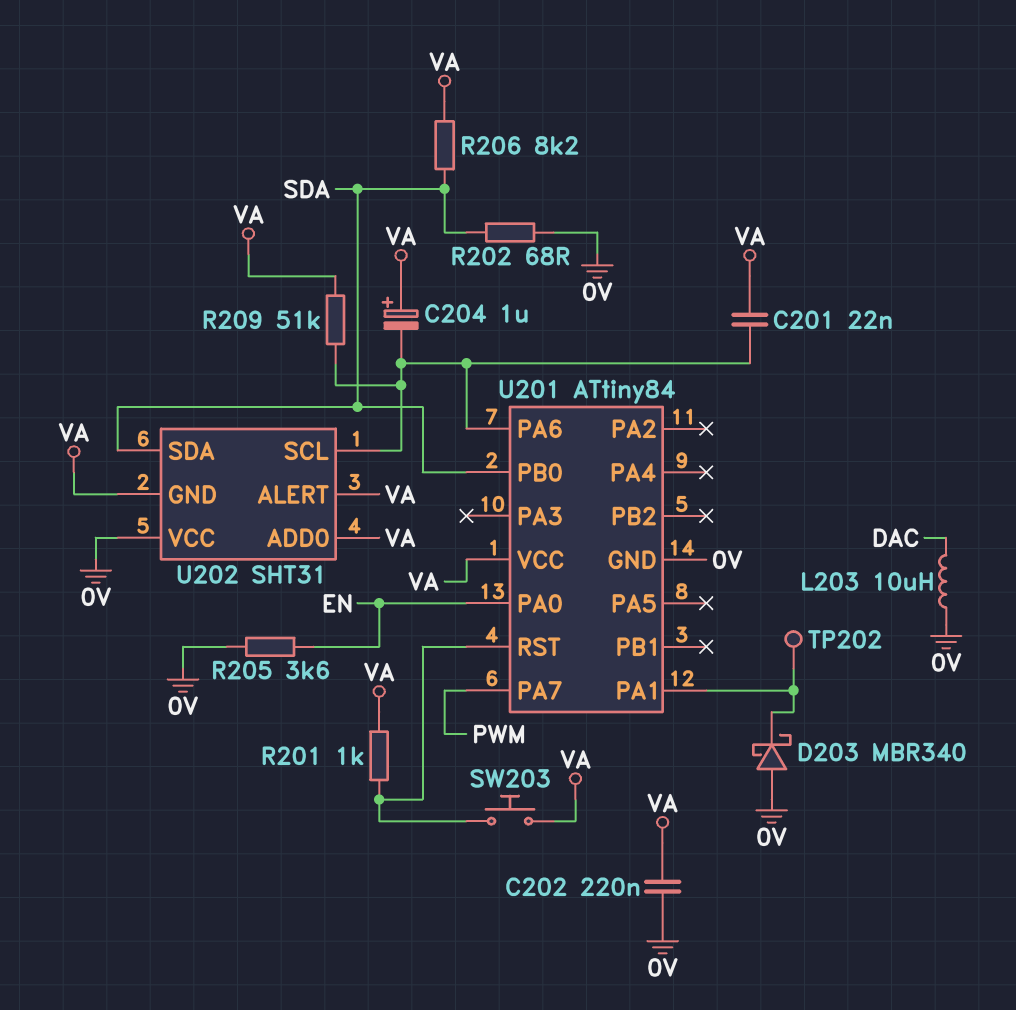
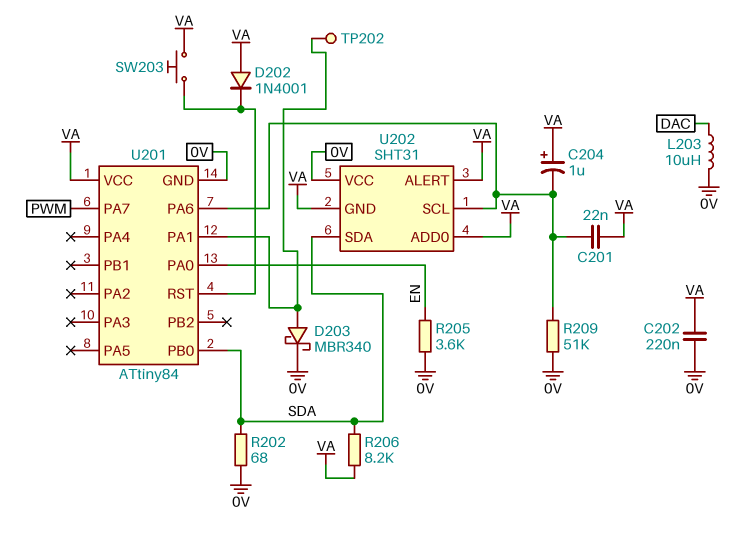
D202: none -> diode 1N4001 (A VA, K U201/RST)
D203: schottky MBR340 (A 0V, K U201/PA1) -> schottky MBR340 (A U201/PA1, K 0V)
R201: 1k (U201/RST, VA) -> none
R209: 51k (U201/PA6, VA) -> 51k (0V, U201/PA6)

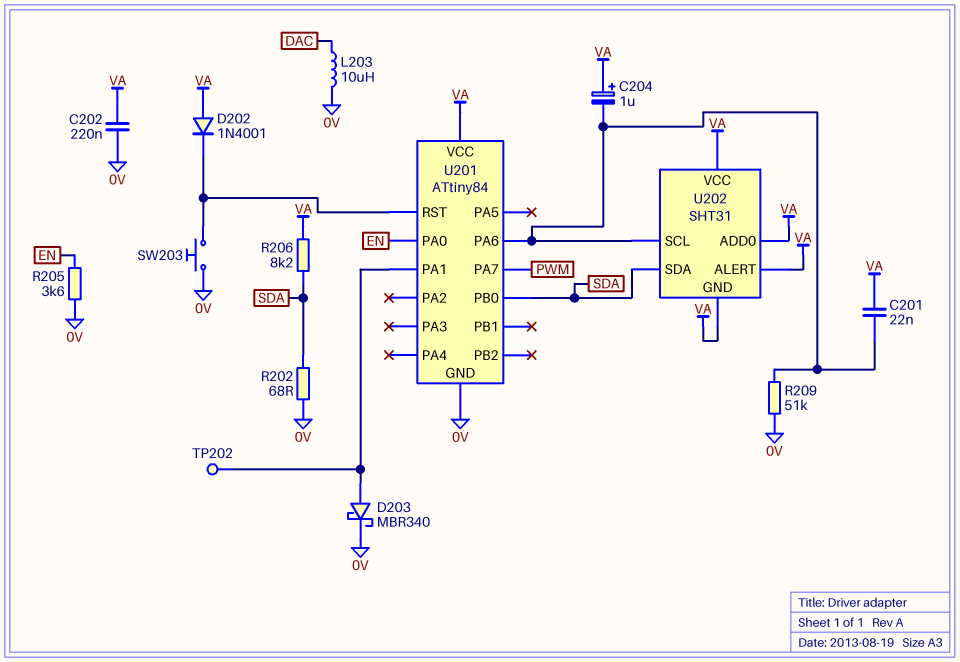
SW203: button (U201/RST, VA) -> button (0V, U201/RST)
U202 pin VCC: 0V -> VA

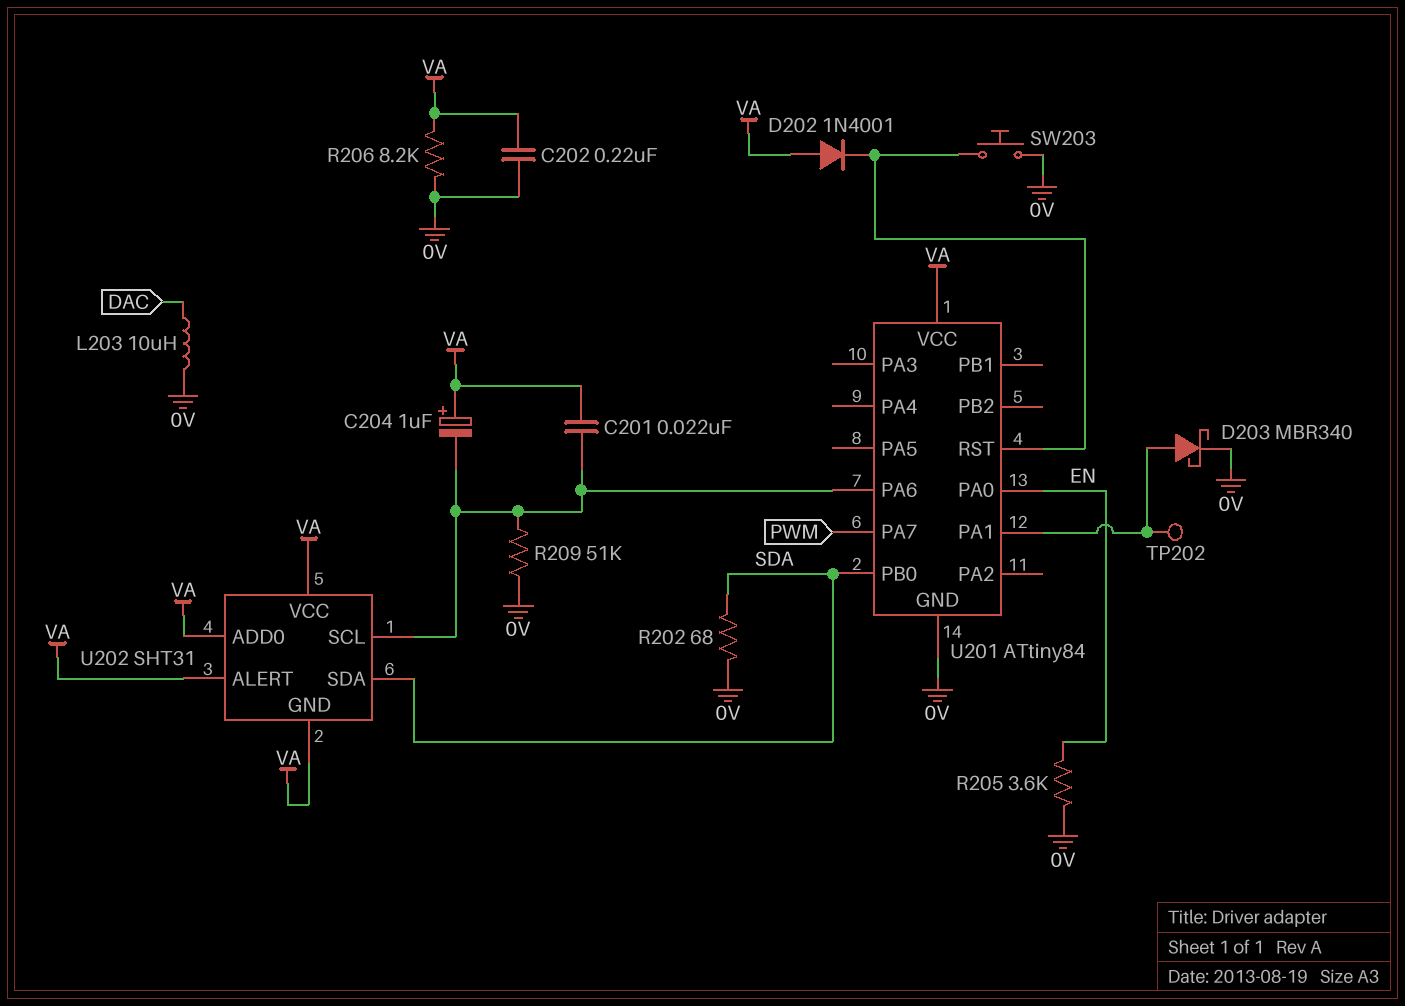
R206: 8.2k (SDA, VA) -> 8.2k (0V, VA)

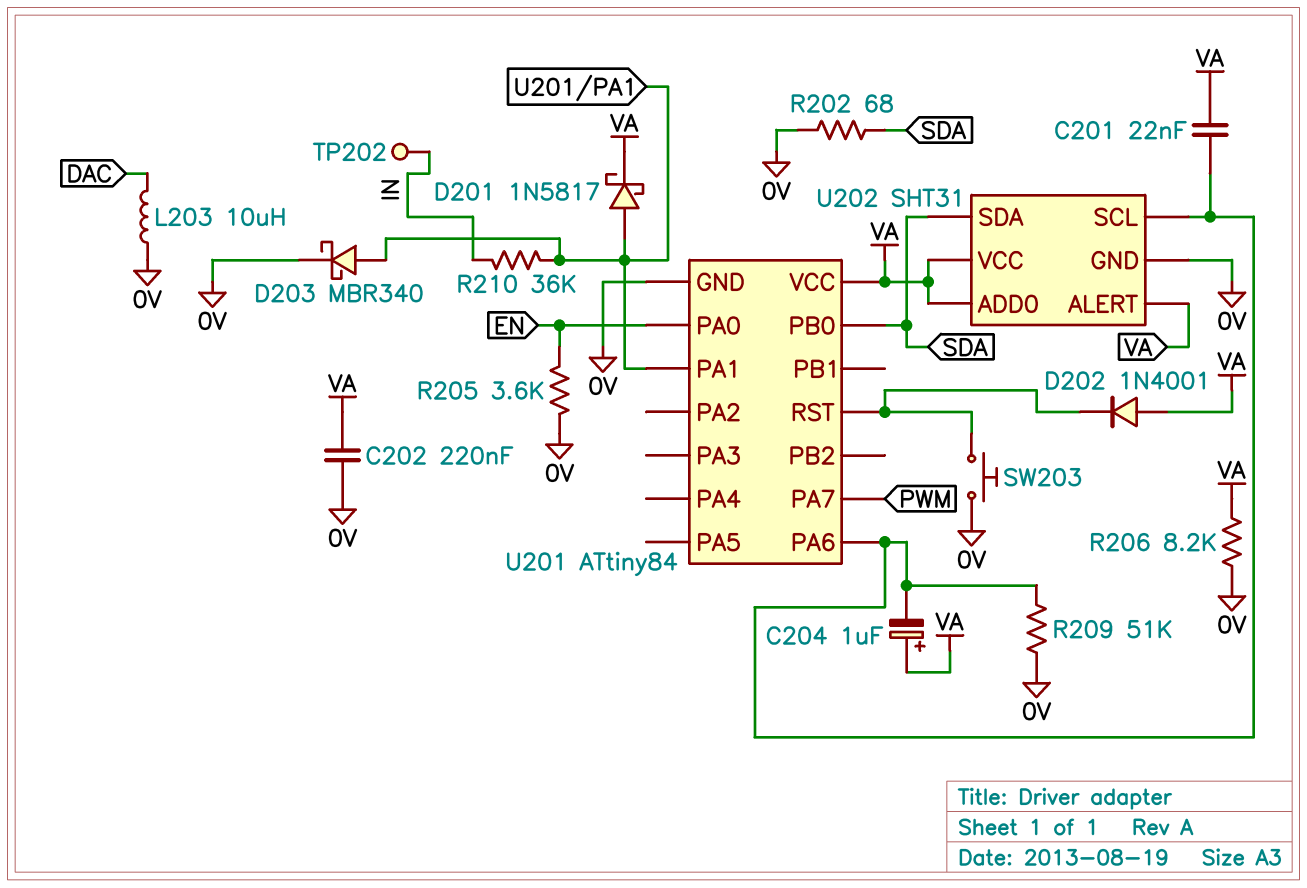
D201: none -> schottky 1N5817 (A U201/PA1, K VA)
R210: none -> 36k (IN, U201/PA1)
TP202: test point (U201/PA1) -> test point (IN)
U202 pin GND: VA -> 0V

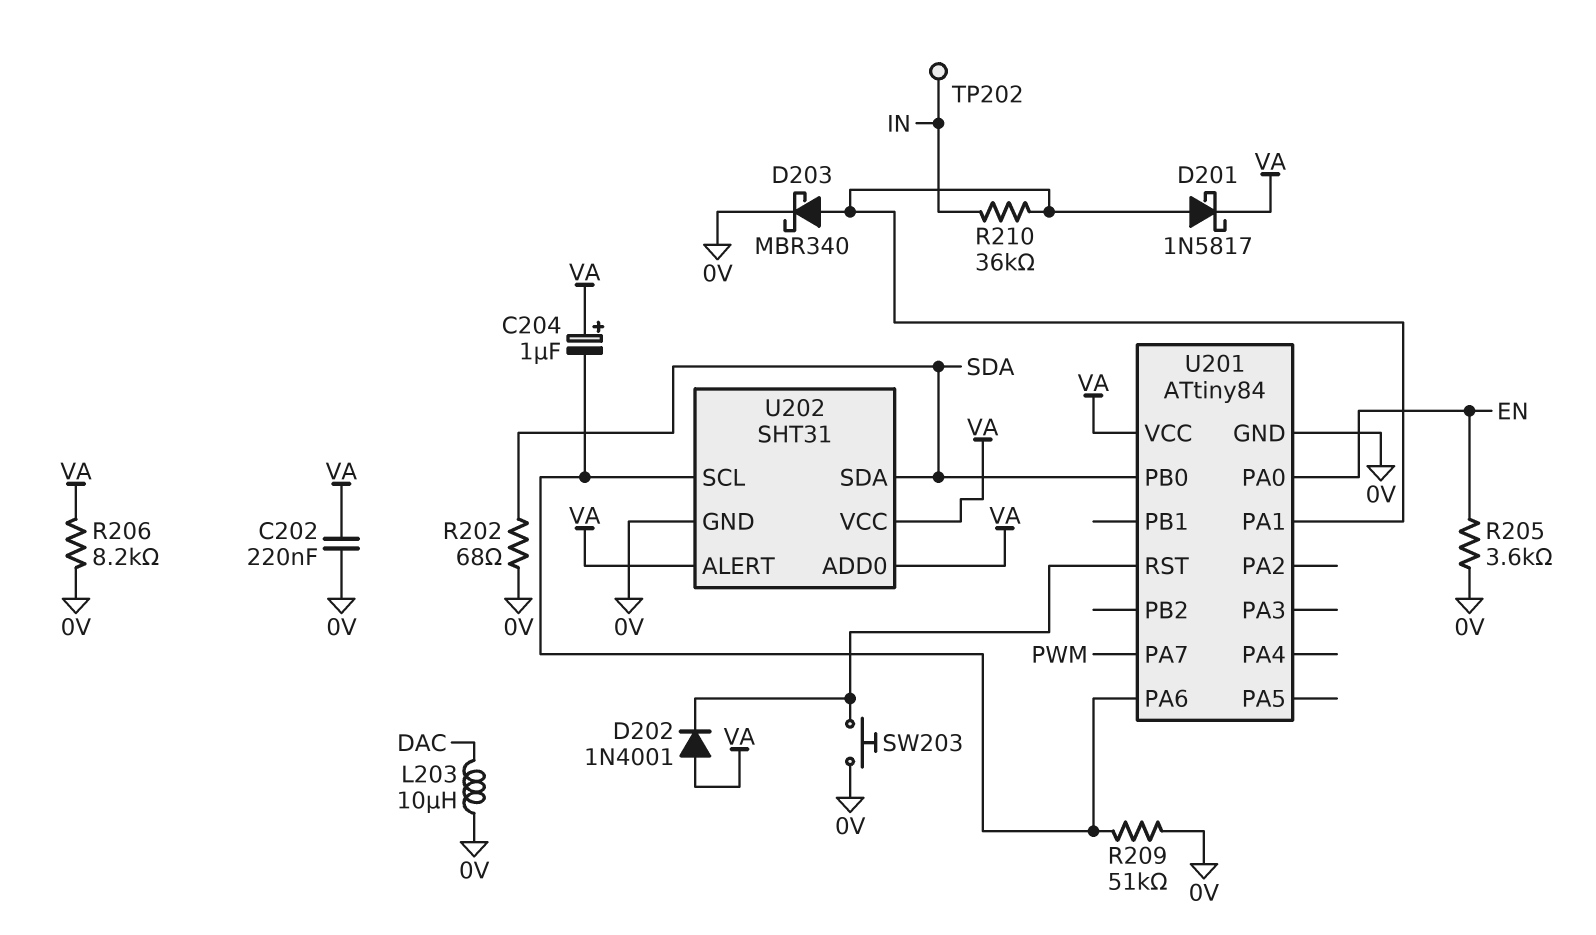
C201: 22nF (U201/PA6, VA) -> none

